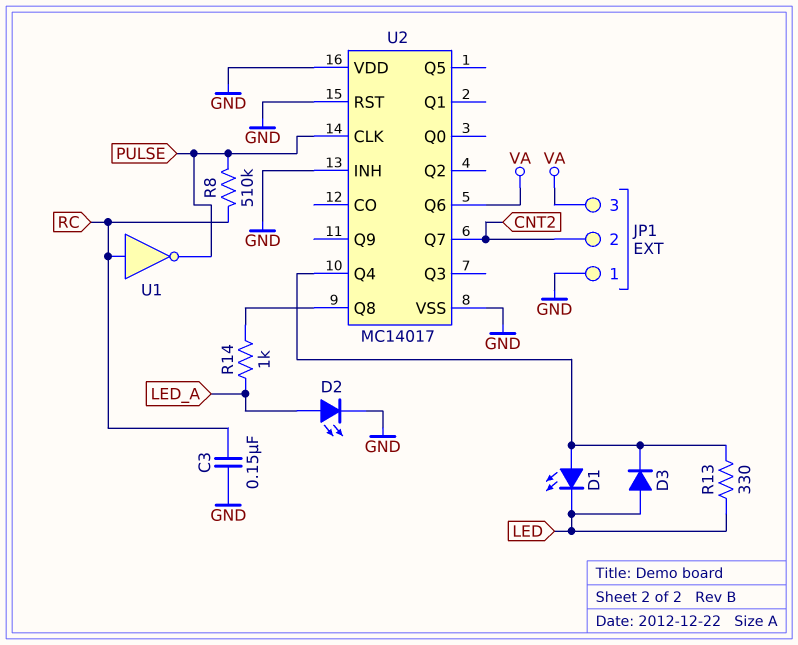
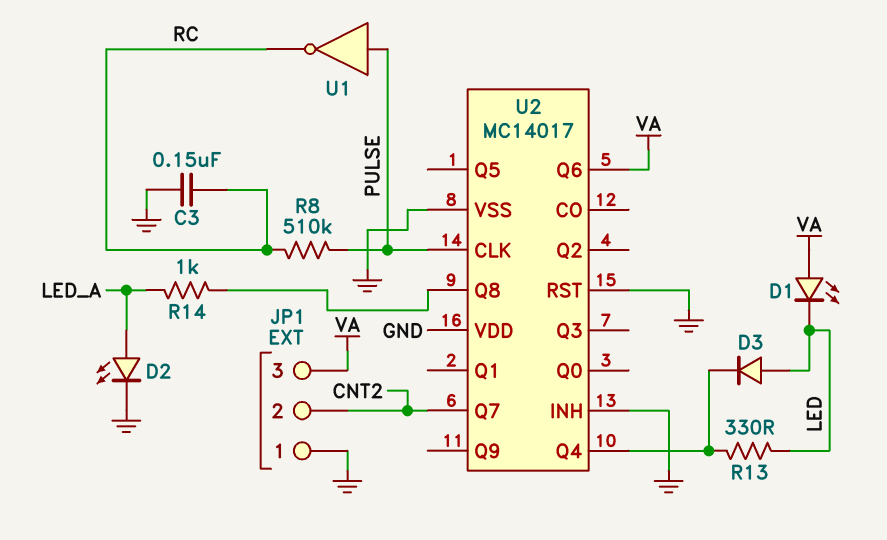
D1: LED (A U2/Q4, K LED) -> LED (A VA, K LED)
U1: NOT (in RC, out PULSE) -> NOT (in PULSE, out RC)

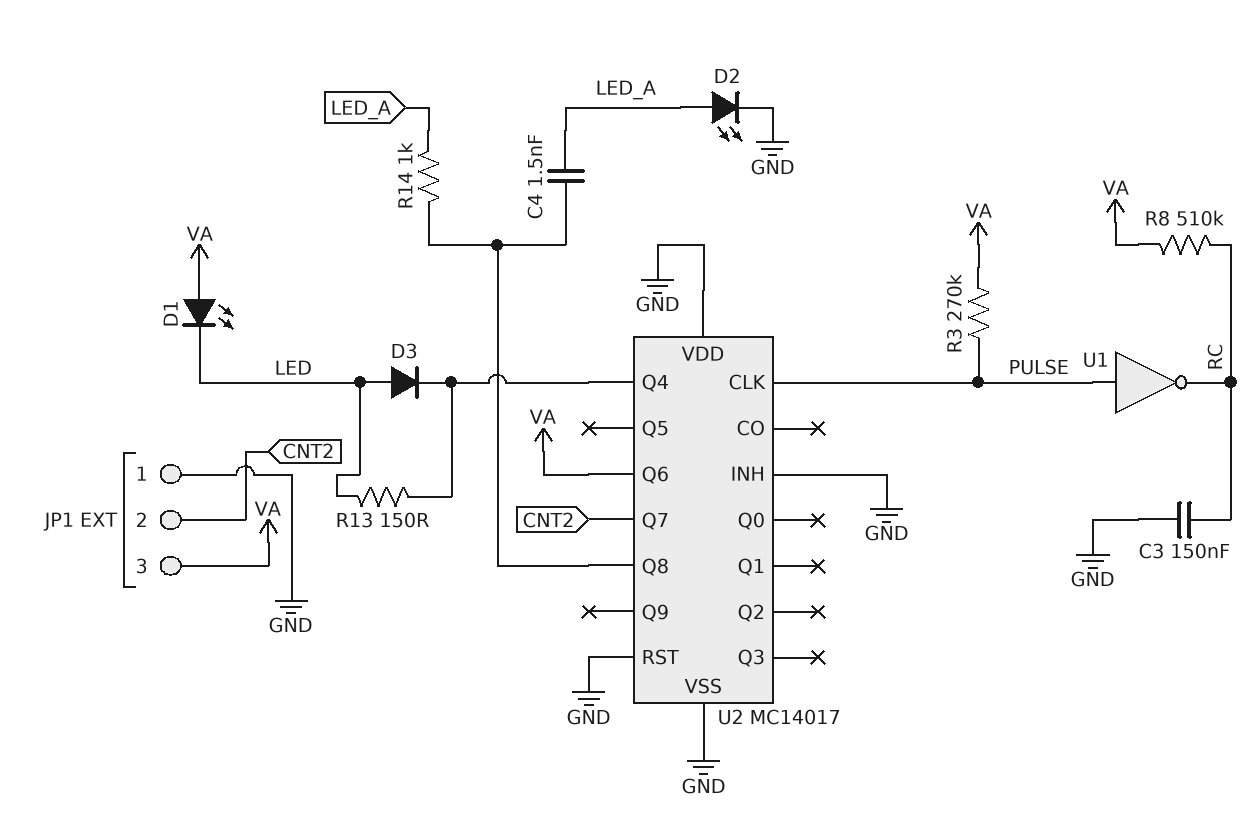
C4: none -> 1.5nF (LED_A, U2/Q8)
R3: none -> 270k (PULSE, VA)
R8: 510k (PULSE, RC) -> 510k (RC, VA)
R13: 330 (LED, U2/Q4) -> 150 (LED, U2/Q4)

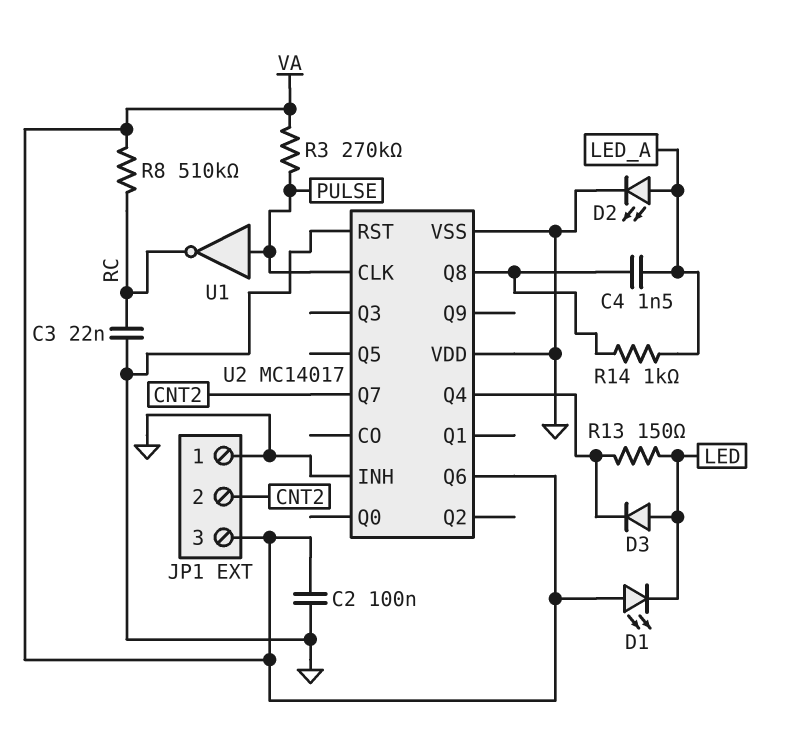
C2: none -> 100nF (GND, VA)
C3: 150nF (GND, RC) -> 22nF (GND, RC)

